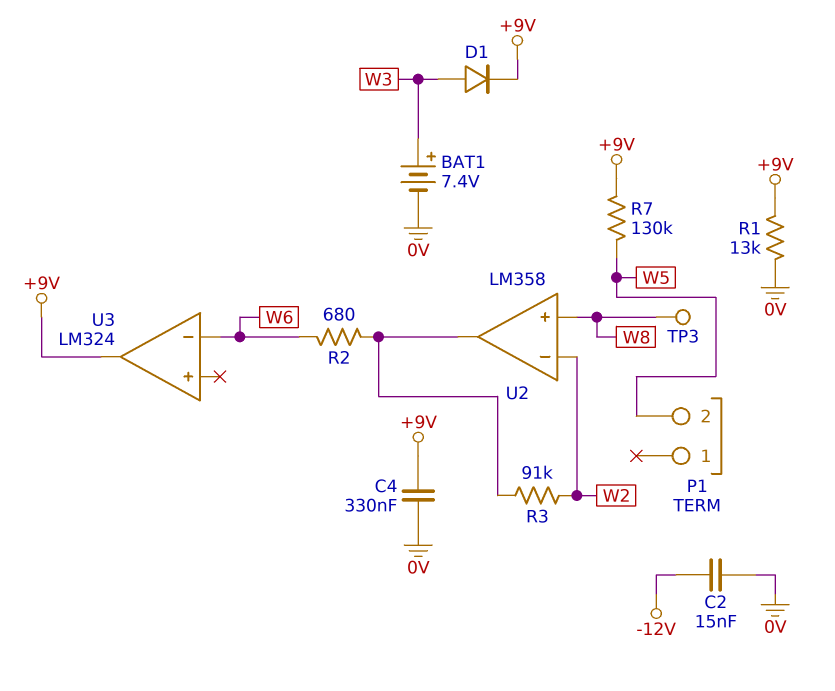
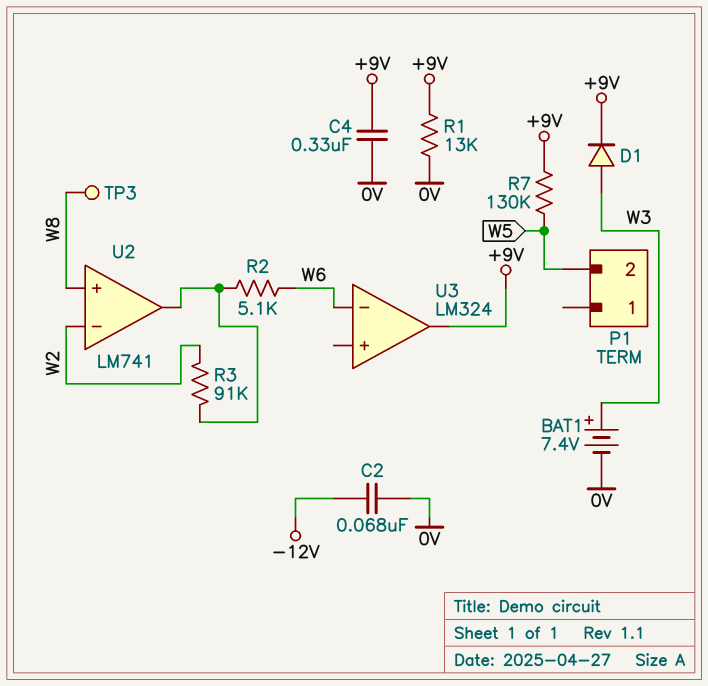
C2: 15nF (-12V, 0V) -> 68nF (-12V, 0V)
R2: 680 (U2/out, W6) -> 5.1k (U2/out, W6)
U2: LM358 -> LM741

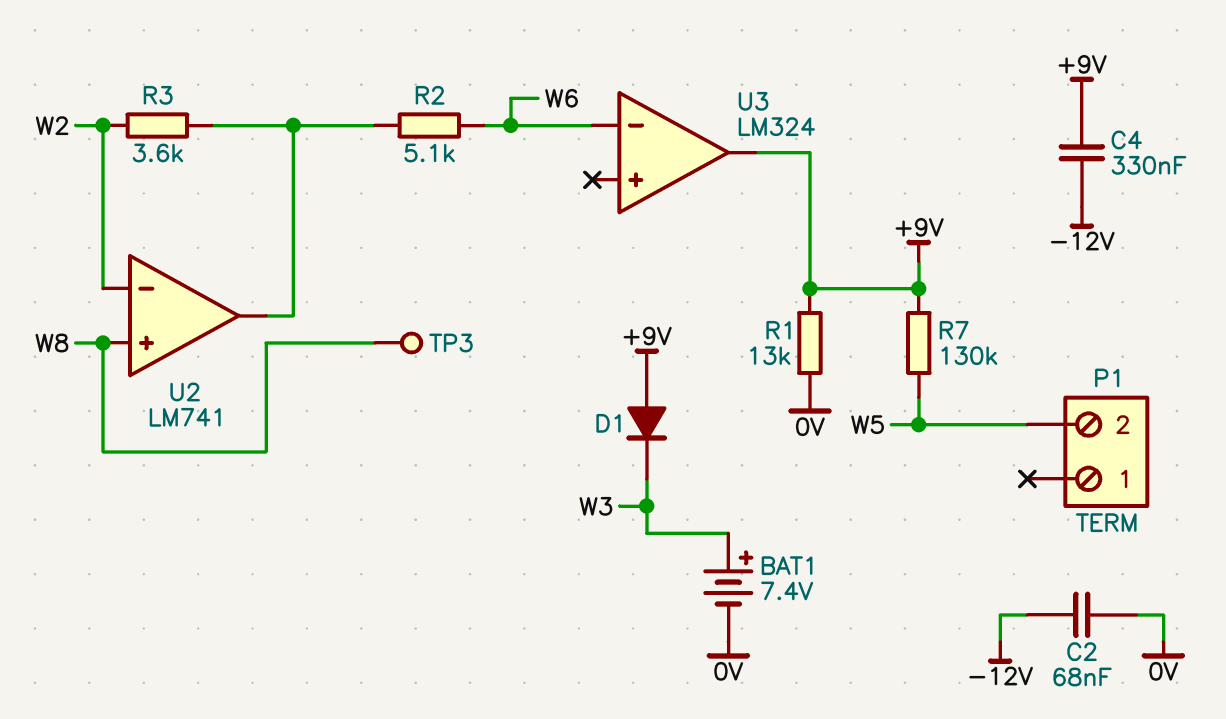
C4: 330nF (+9V, 0V) -> 330nF (+9V, -12V)
D1: diode (A W3, K +9V) -> diode (A +9V, K W3)
R3: 91k (U2/out, W2) -> 3.6k (U2/out, W2)

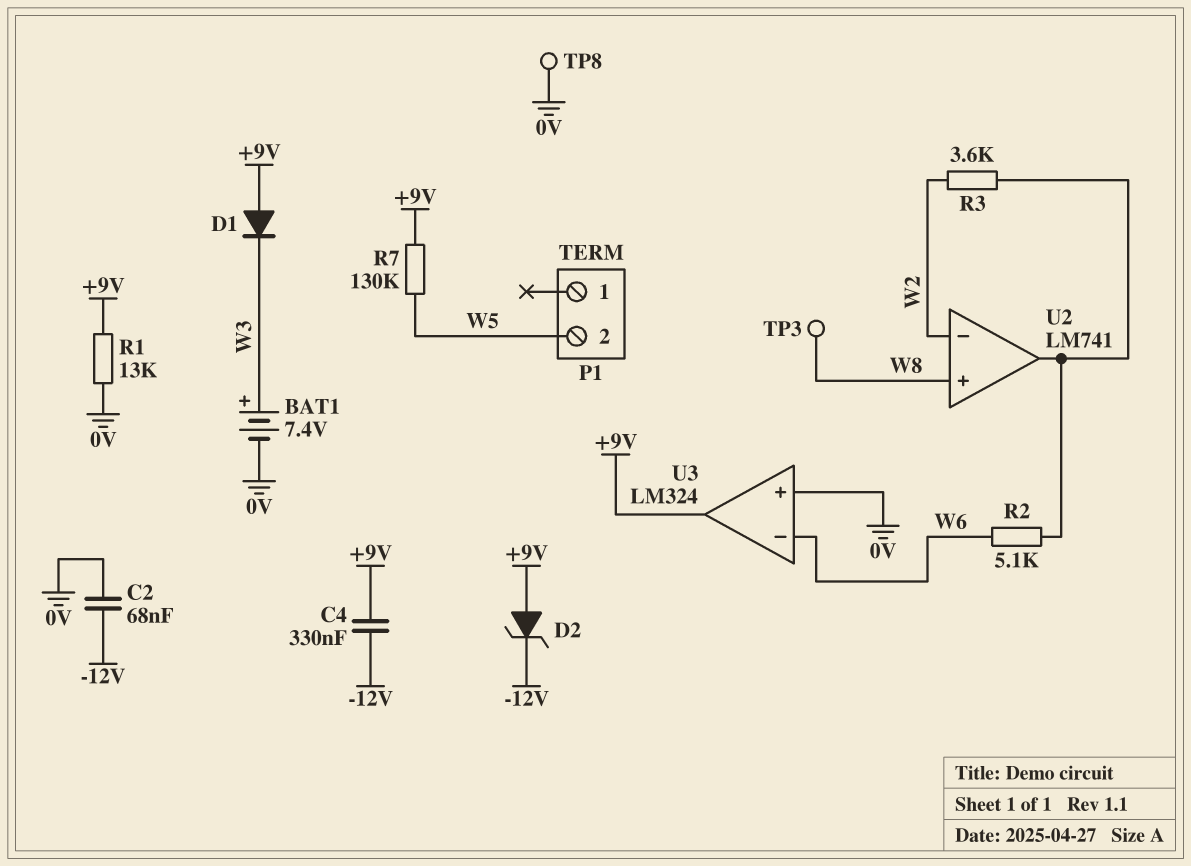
D2: none -> zener (A +9V, K -12V)
TP8: none -> test point (0V)
U3 pin in+: none -> 0V

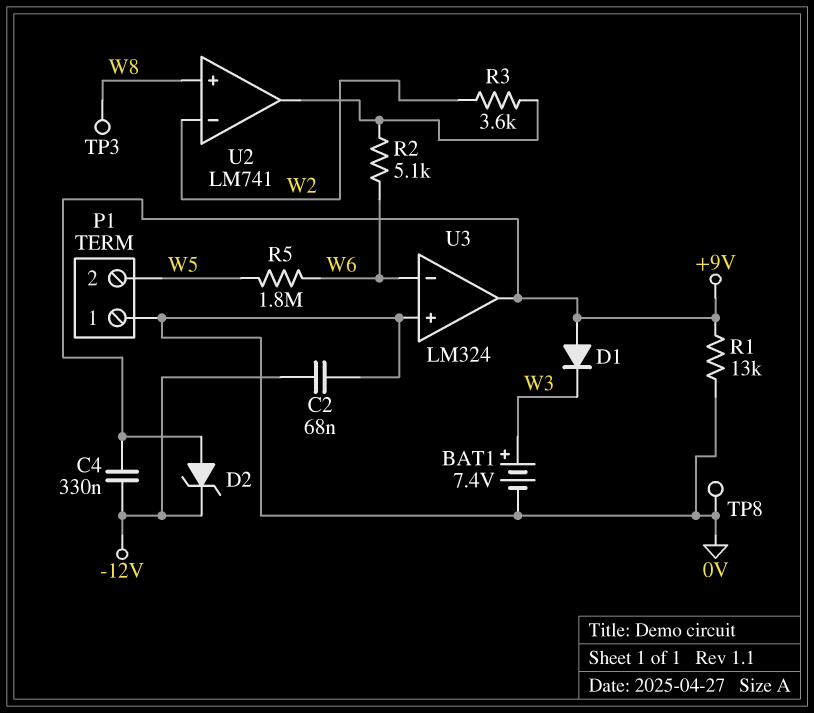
P1 pin 1: none -> 0V
R5: none -> 1.8M (W5, W6)
R7: 130k (+9V, W5) -> none

